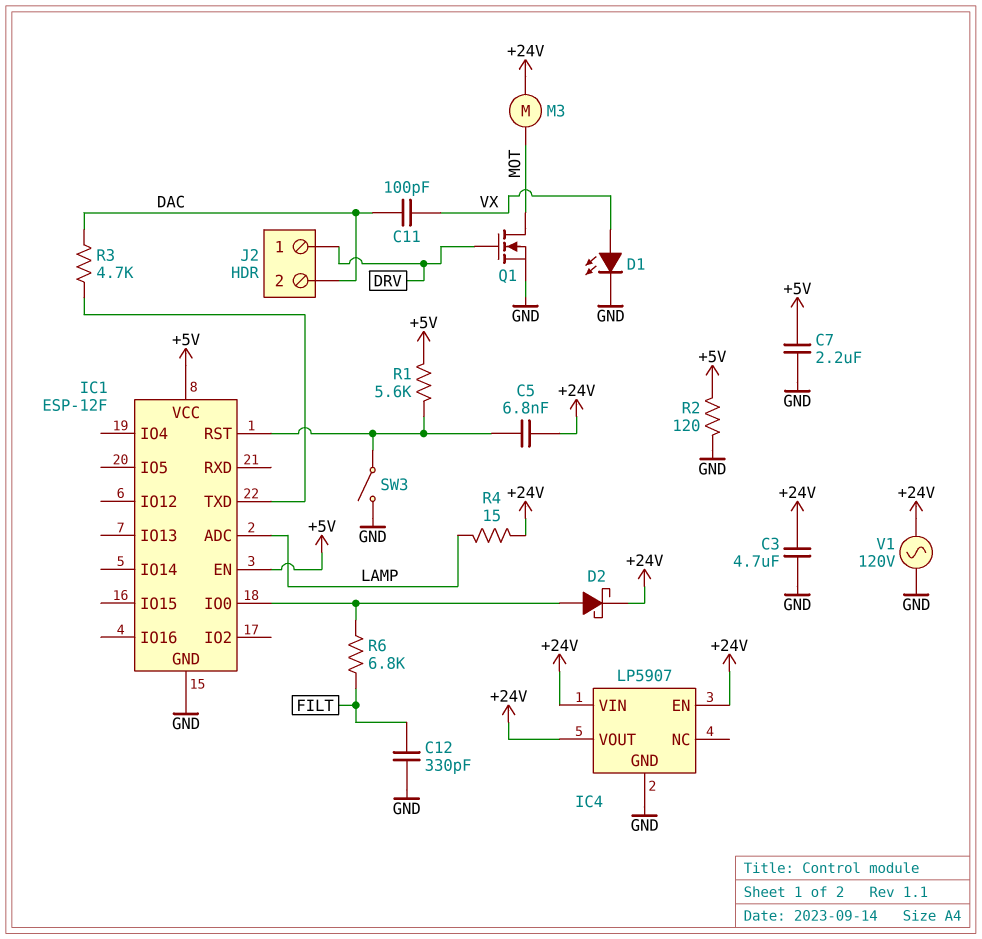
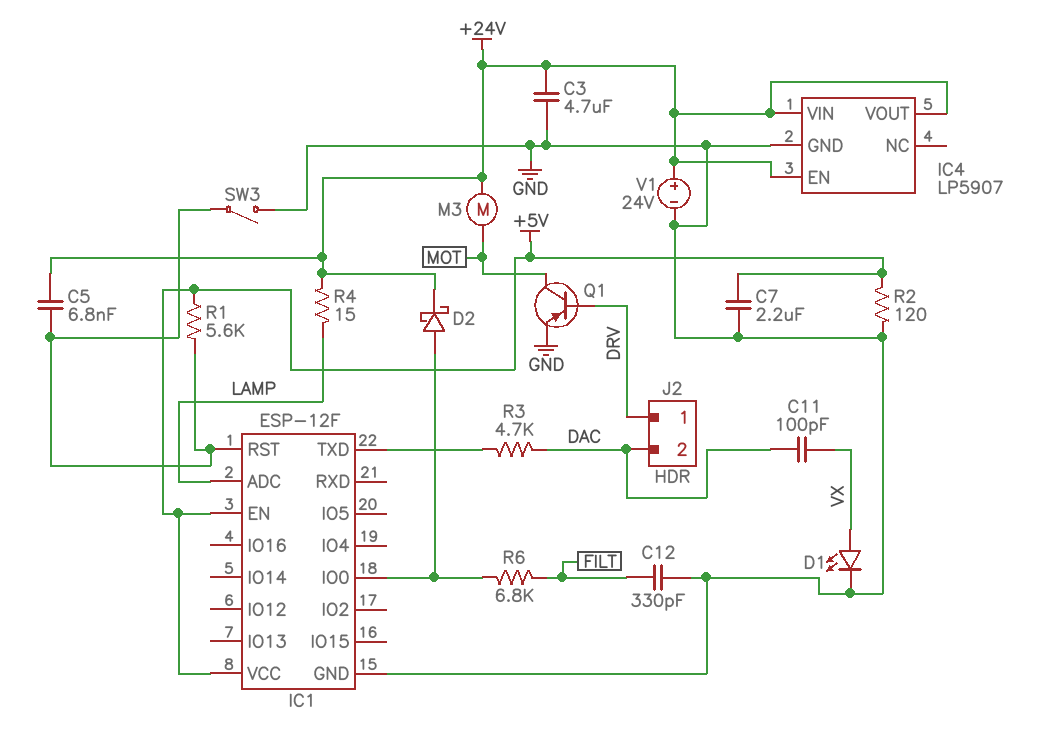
Q1: NMOS (G DRV, D MOT, S GND) -> PNP (B DRV, C MOT, E GND)
V1: AC 120V (+24V, GND) -> 24V (plus +24V, minus GND)

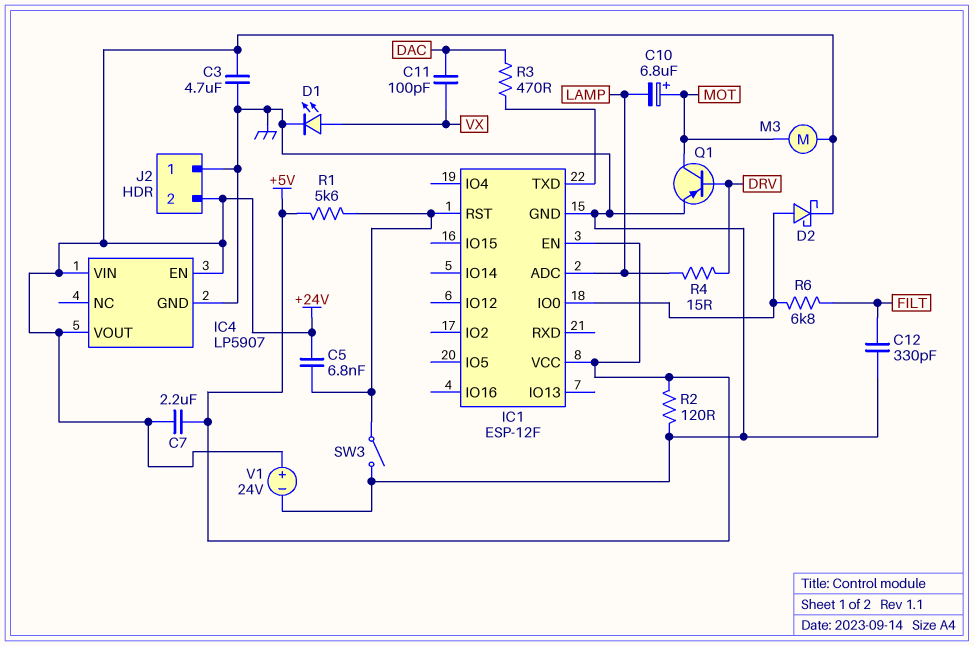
C7: 2.2uF (+5V, GND) -> 2.2uF (+5V, +24V)
C10: none -> 6.8uF (plus MOT, minus LAMP)
J2 pin 1: DRV -> GND
J2 pin 2: DAC -> +24V
R3: 4.7k (DAC, IC1/TXD) -> 470 (DAC, IC1/TXD)
R4: 15 (+24V, LAMP) -> 15 (DRV, LAMP)

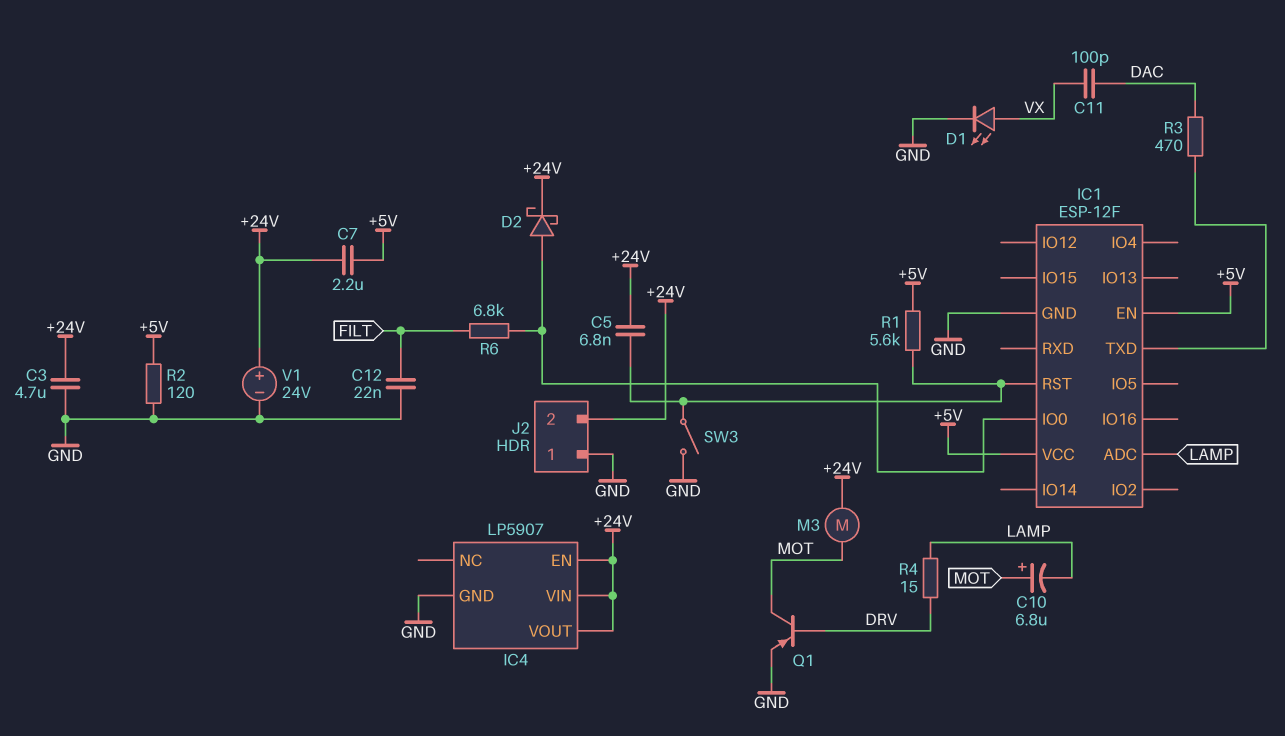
C12: 330pF (FILT, GND) -> 22nF (FILT, GND)

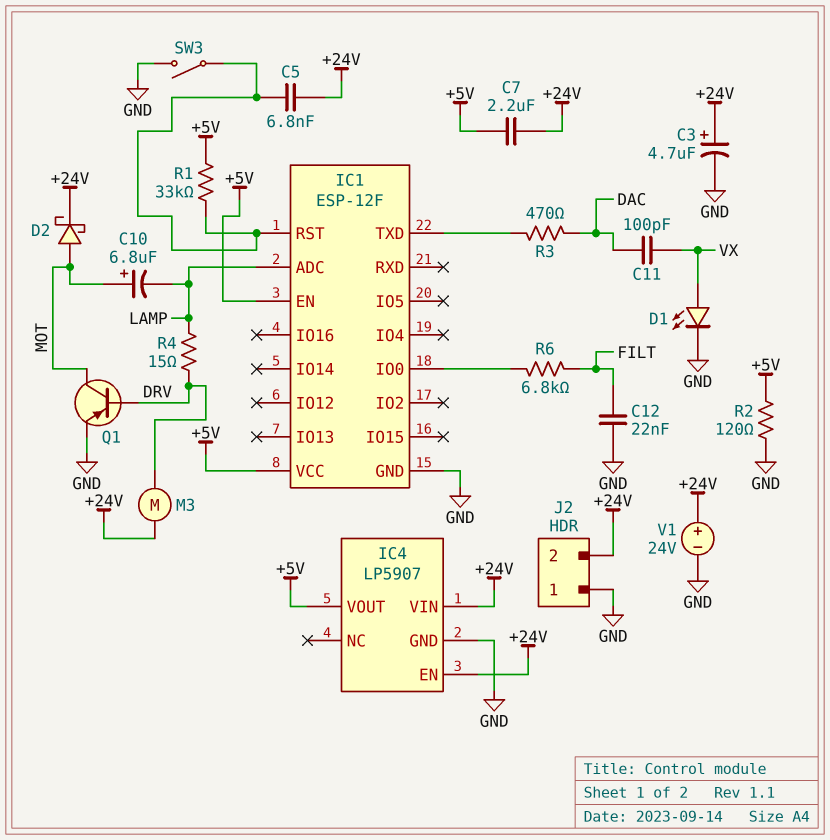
C3: 4.7uF (+24V, GND) -> 4.7uF (plus +24V, minus GND)
D2: schottky (A IC1/IO0, K +24V) -> schottky (A MOT, K +24V)
IC4 pin VOUT: +24V -> +5V
M3: motor (+24V, MOT) -> motor (+24V, DRV)
R1: 5.6k (+5V, IC1/RST) -> 33k (+5V, IC1/RST)

